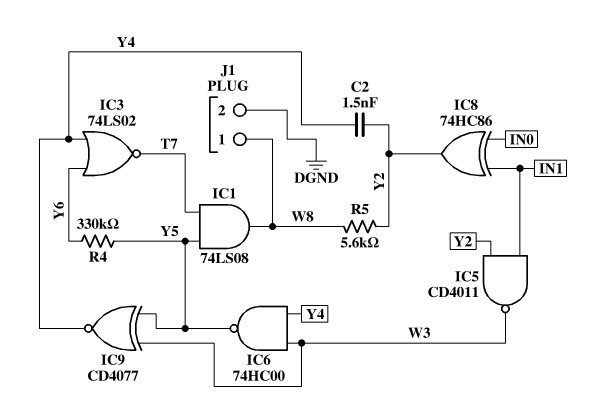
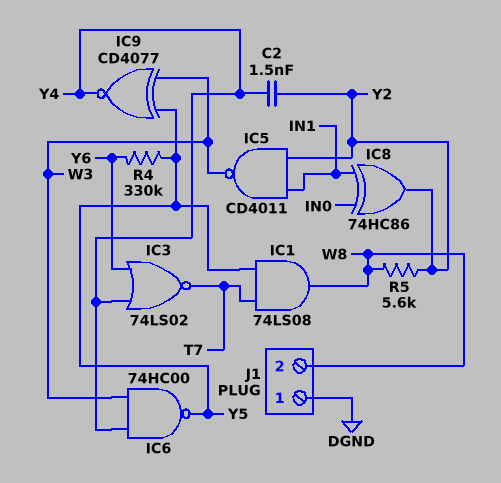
J1 pin 1: W8 -> DGND
J1 pin 2: DGND -> W8

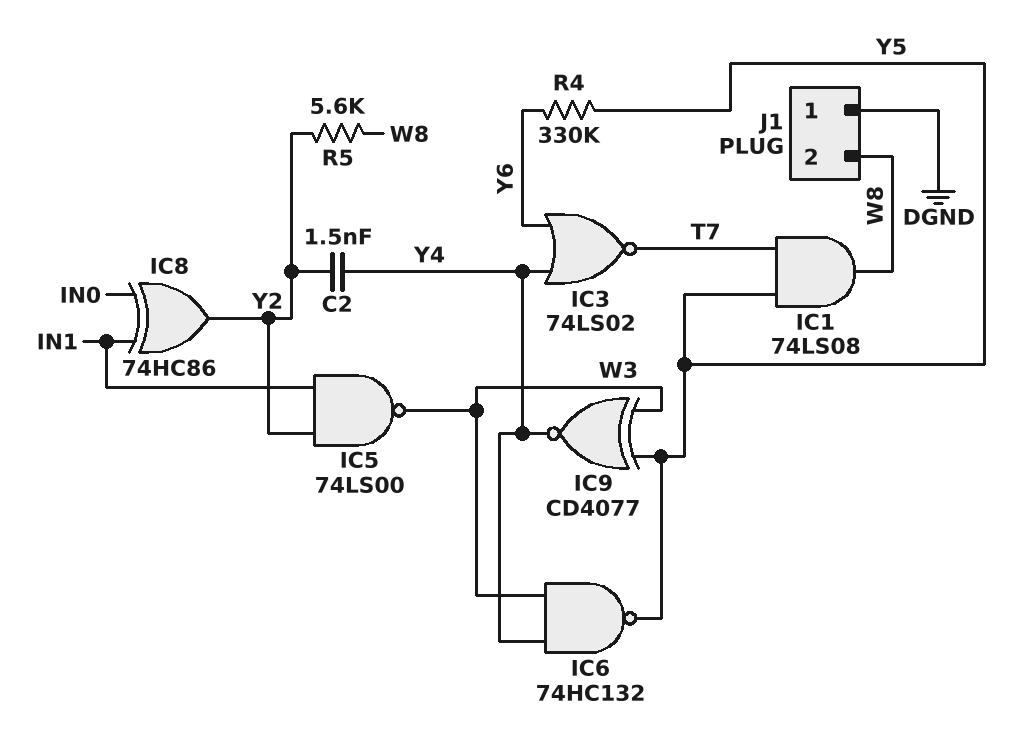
IC5: NAND CD4011 (in IN1, in Y2, out W3) -> NAND 74LS00 (in IN1, in Y2, out W3)
IC6: NAND 74HC00 (in W3, in Y4, out Y5) -> NAND 74HC132 (in W3, in Y4, out Y5)

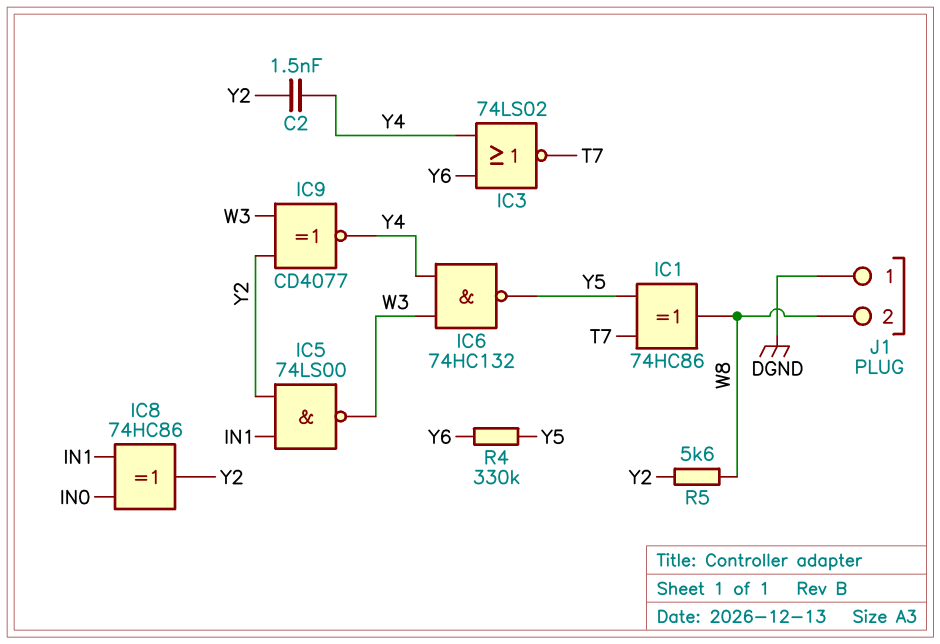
IC1: AND 74LS08 (in T7, in Y5, out W8) -> XOR 74HC86 (in T7, in Y5, out W8)
IC9: XNOR CD4077 (in W3, in Y5, out Y4) -> XNOR CD4077 (in W3, in Y2, out Y4)

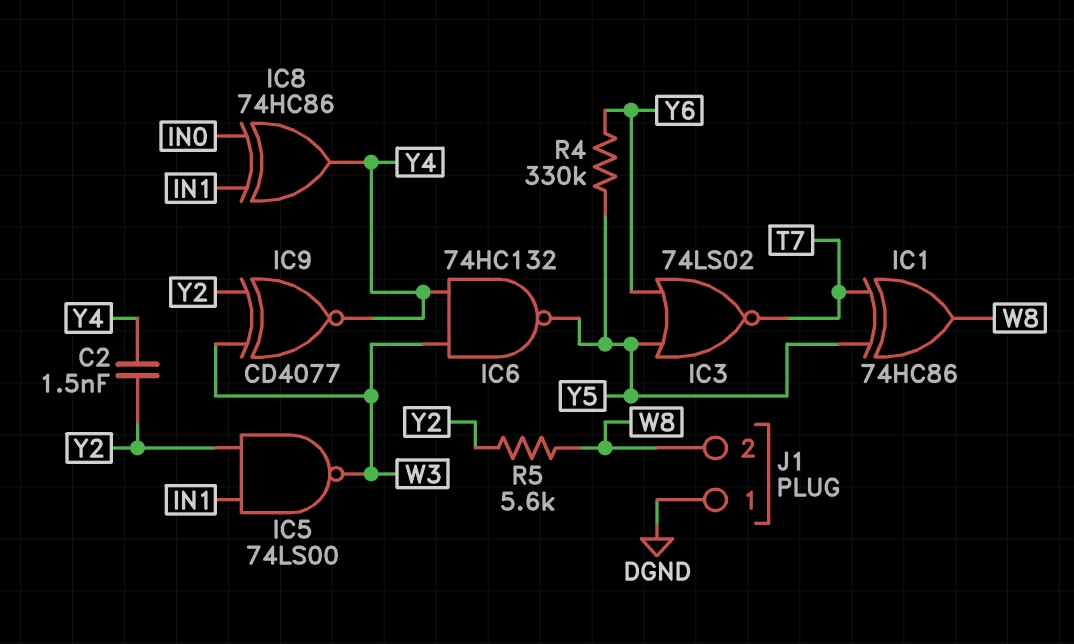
IC3: NOR 74LS02 (in Y4, in Y6, out T7) -> NOR 74LS02 (in Y5, in Y6, out T7)
IC8: XOR 74HC86 (in IN0, in IN1, out Y2) -> XOR 74HC86 (in IN0, in IN1, out Y4)

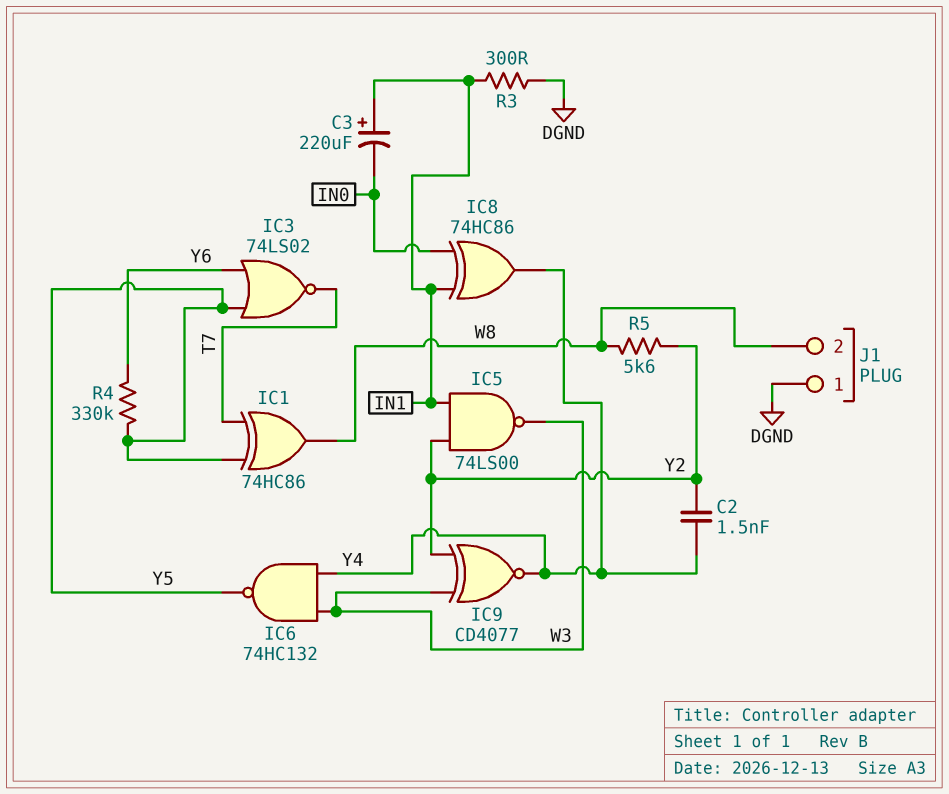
C3: none -> 220uF (plus IN1, minus IN0)
R3: none -> 300 (DGND, IN1)

